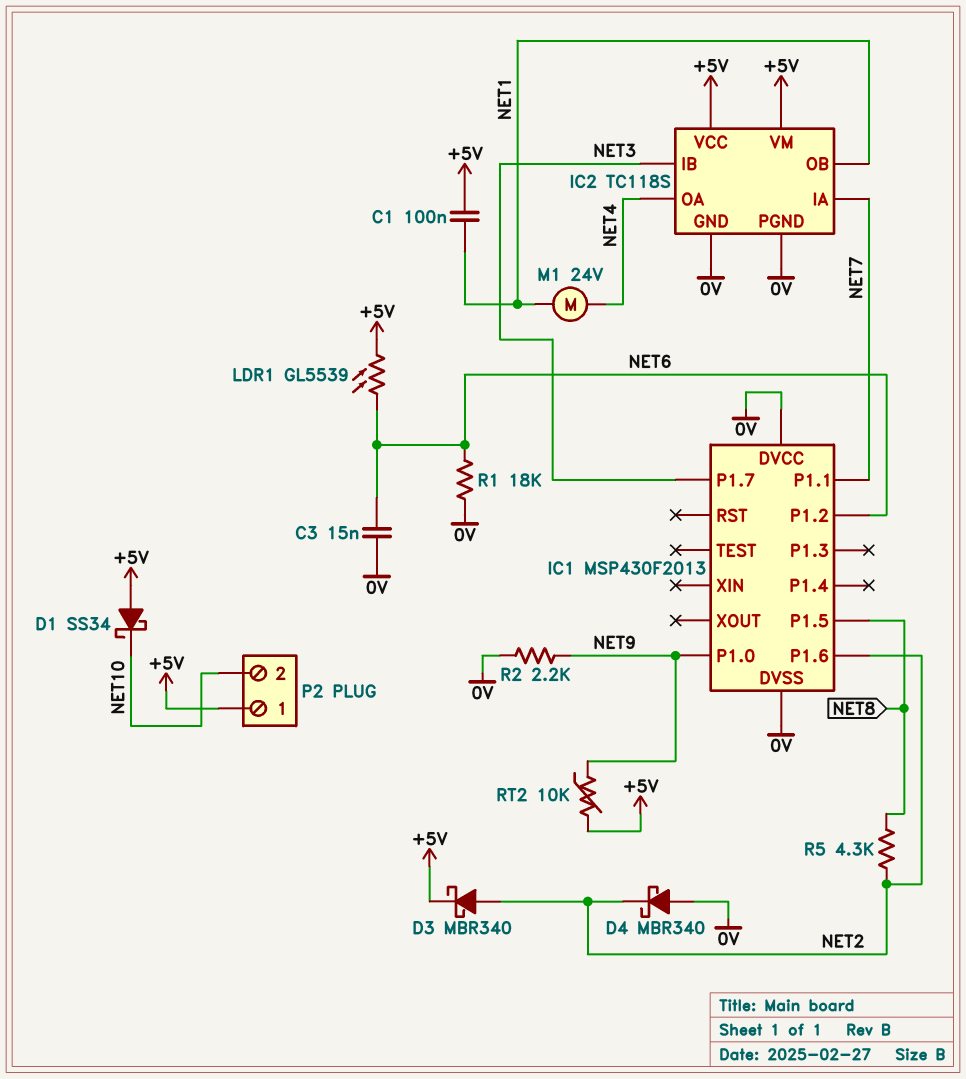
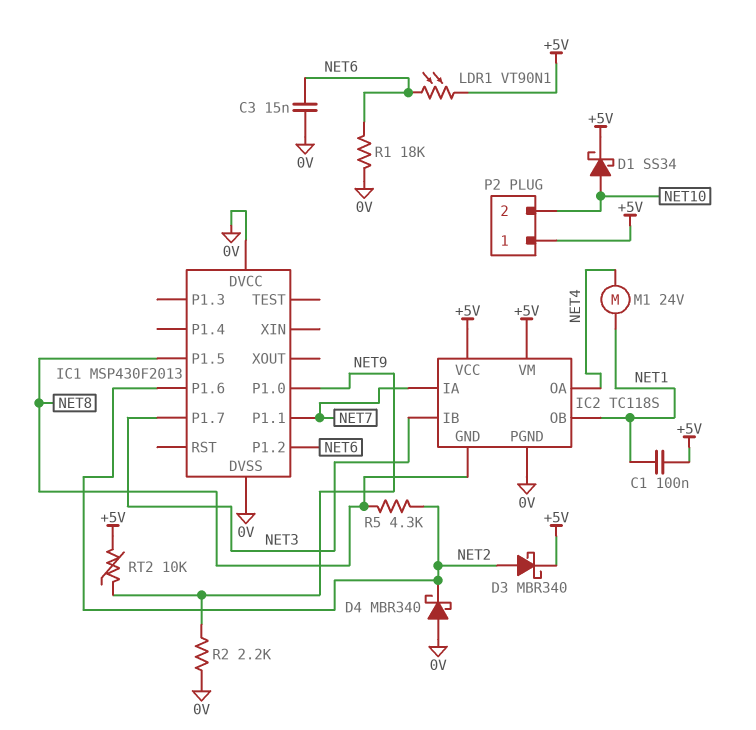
D1: schottky SS34 (A +5V, K NET10) -> schottky SS34 (A NET10, K +5V)
IC2 pin GND: 0V -> NET8
LDR1: GL5539 (+5V, NET6) -> VT90N1 (+5V, NET6)

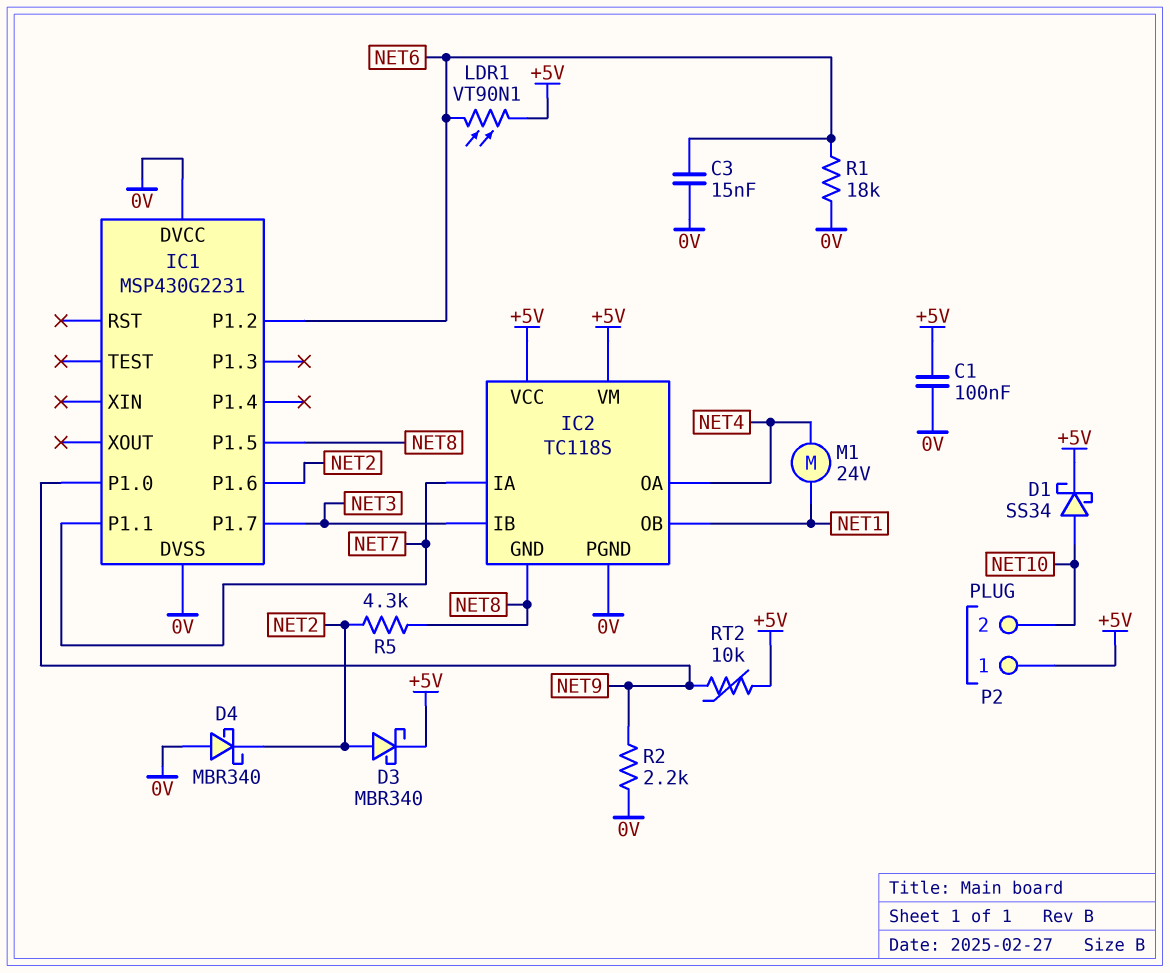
C1: 100nF (+5V, NET1) -> 100nF (+5V, 0V)
IC1: MSP430F2013 -> MSP430G2231

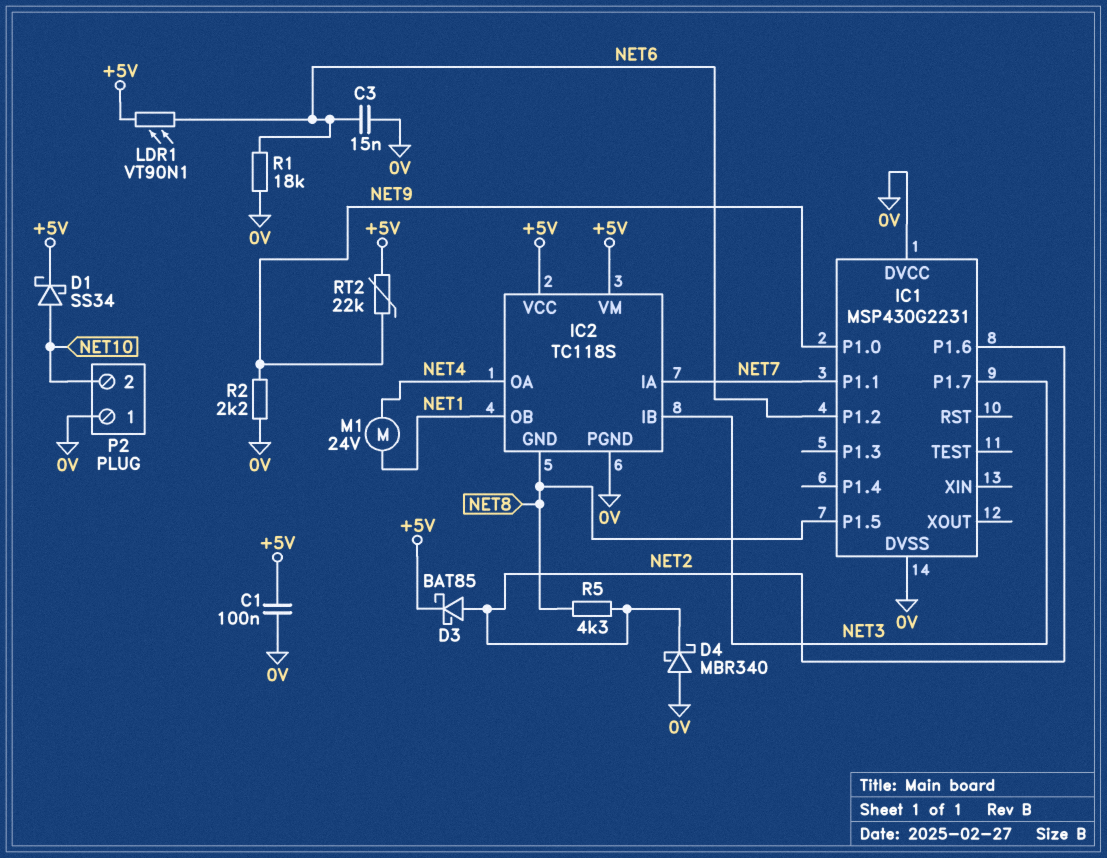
D3: schottky MBR340 (A NET2, K +5V) -> schottky BAT85 (A NET2, K +5V)
P2 pin 1: +5V -> 0V
RT2: 10k (+5V, NET9) -> 22k (+5V, NET9)

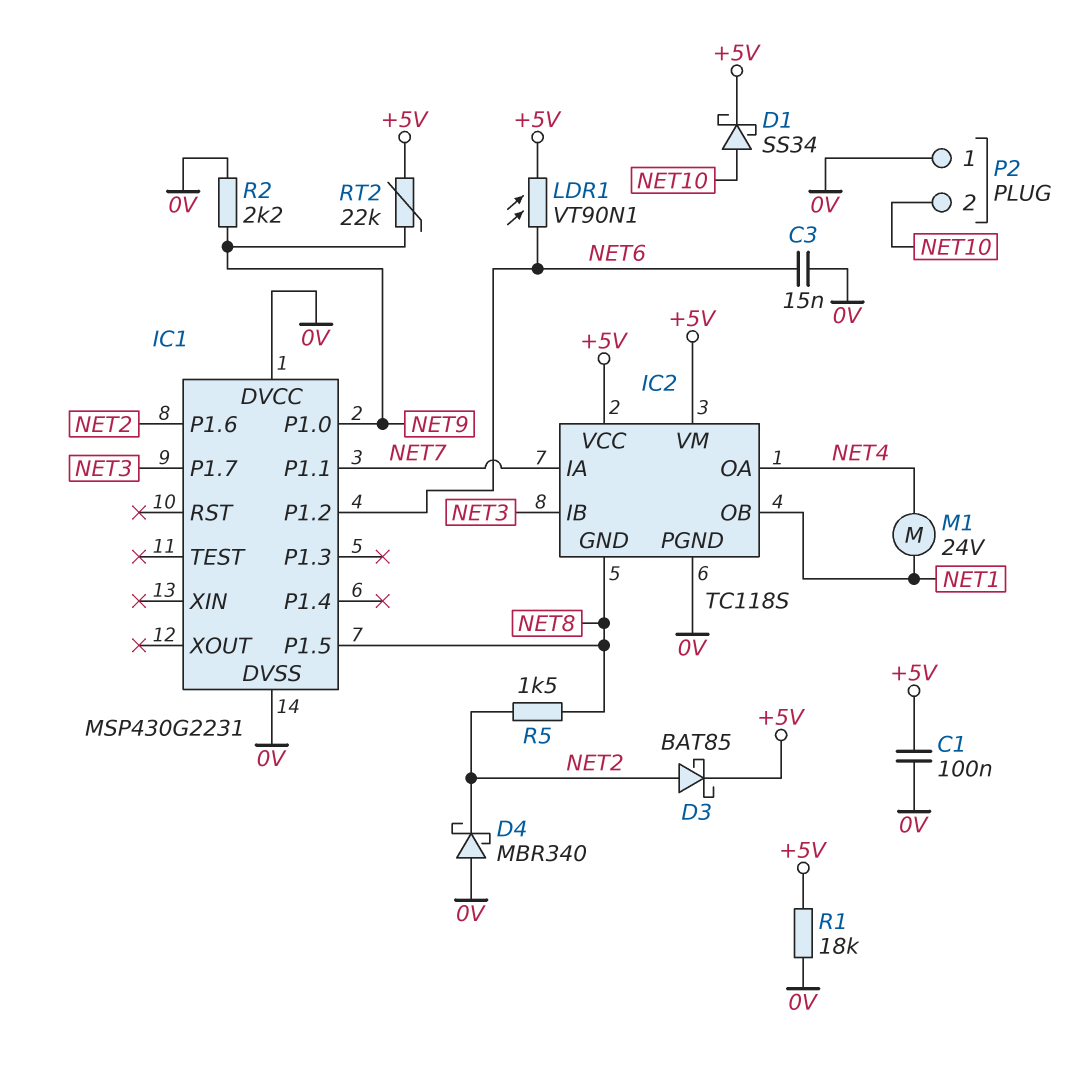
R1: 18k (0V, NET6) -> 18k (+5V, 0V)
R5: 4.3k (NET2, NET8) -> 1.5k (NET2, NET8)

